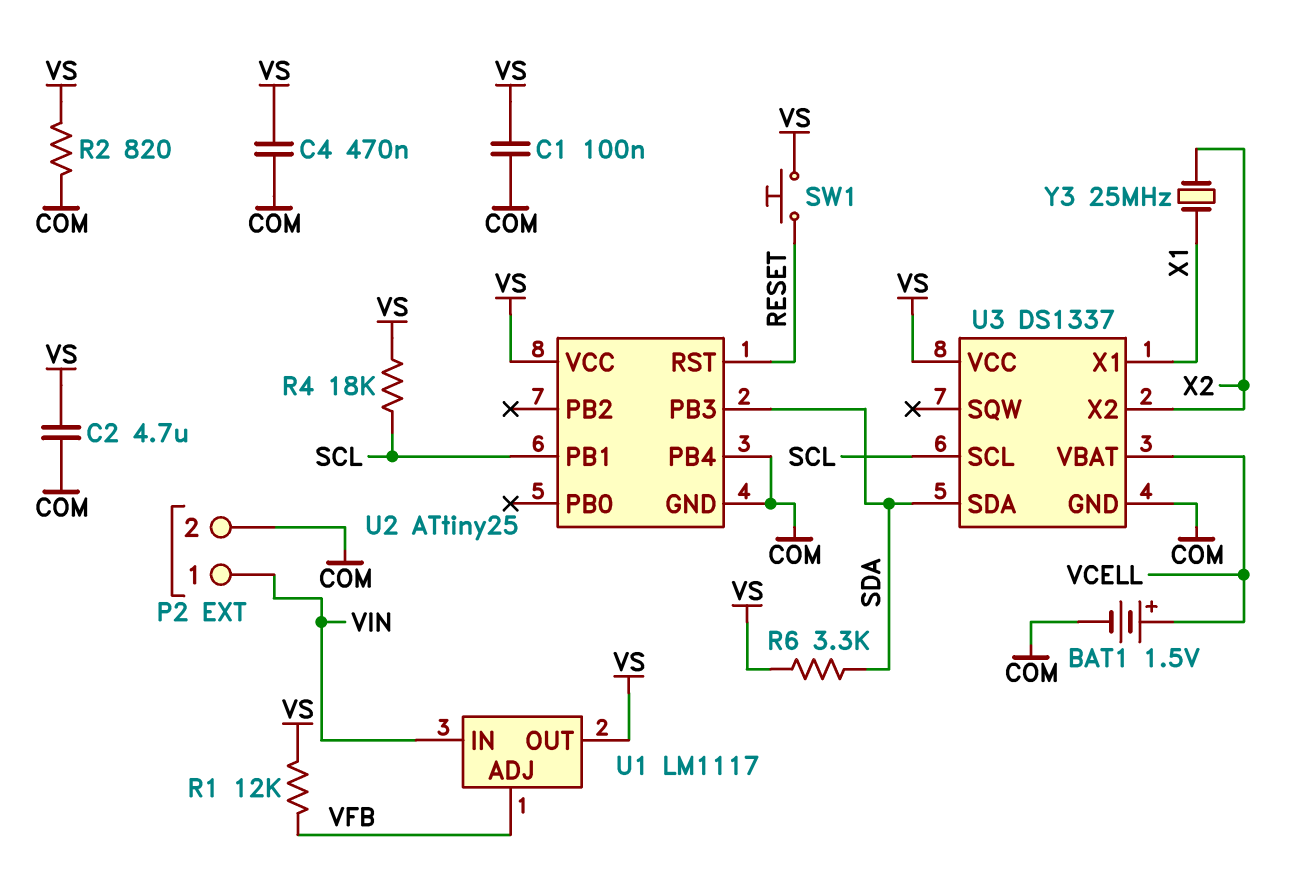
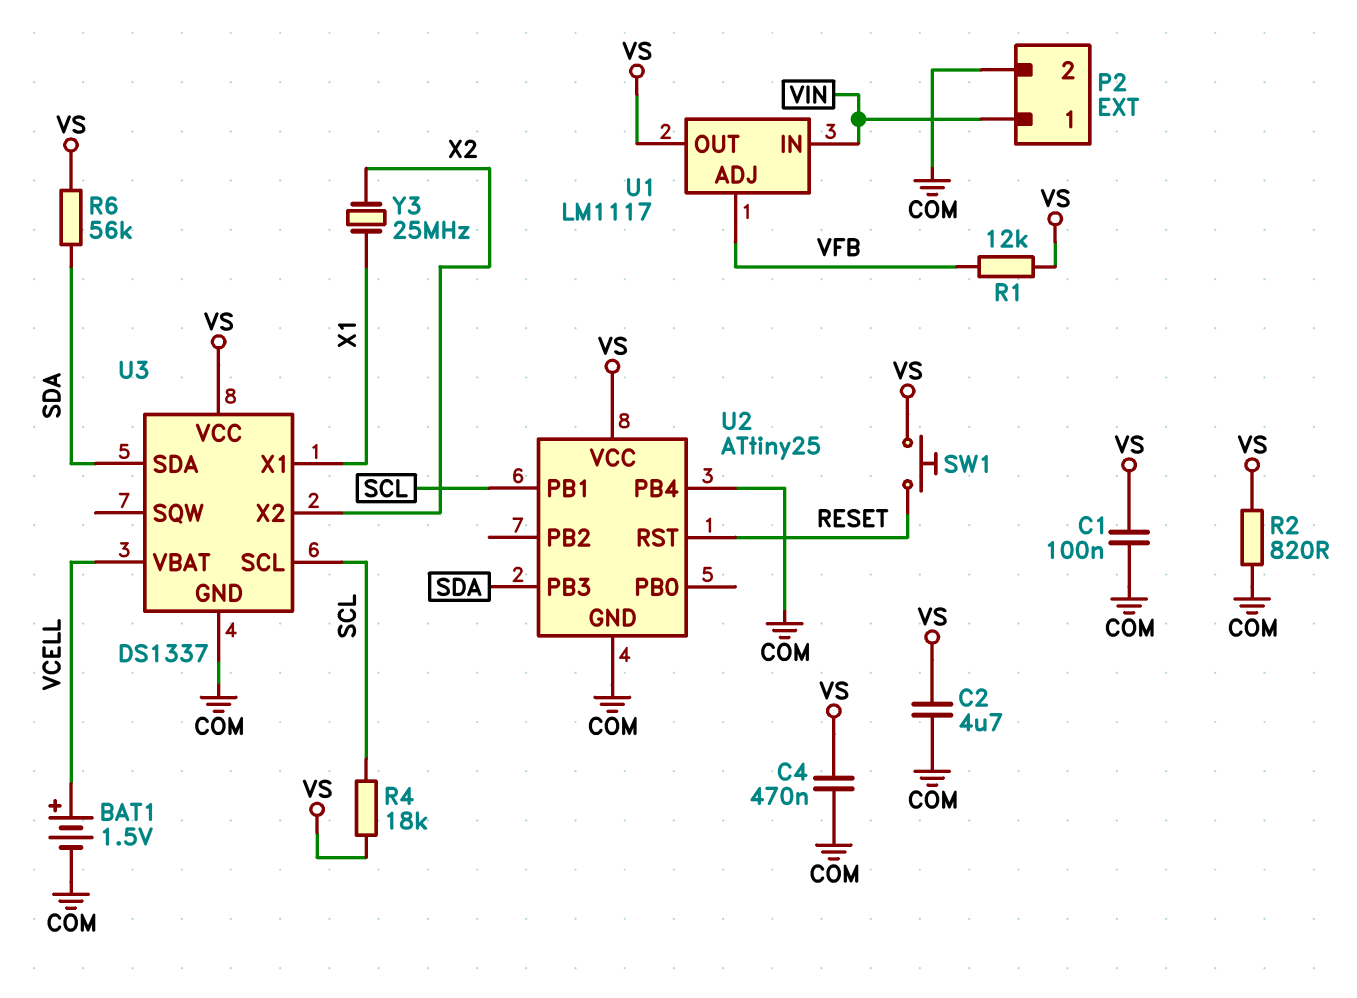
R6: 3.3k (SDA, VS) -> 56k (SDA, VS)

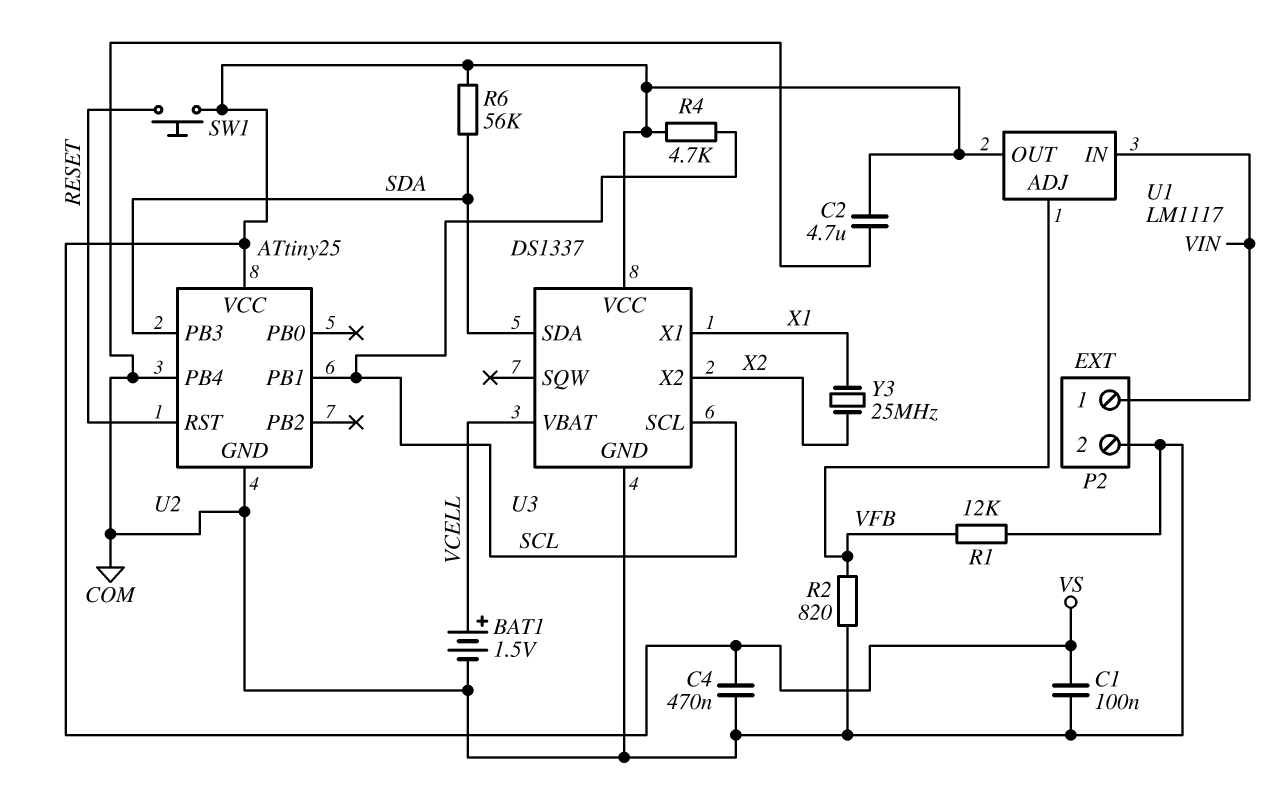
R1: 12k (VFB, VS) -> 12k (COM, VFB)
R2: 820 (COM, VS) -> 820 (COM, VFB)
R4: 18k (SCL, VS) -> 4.7k (SCL, VS)

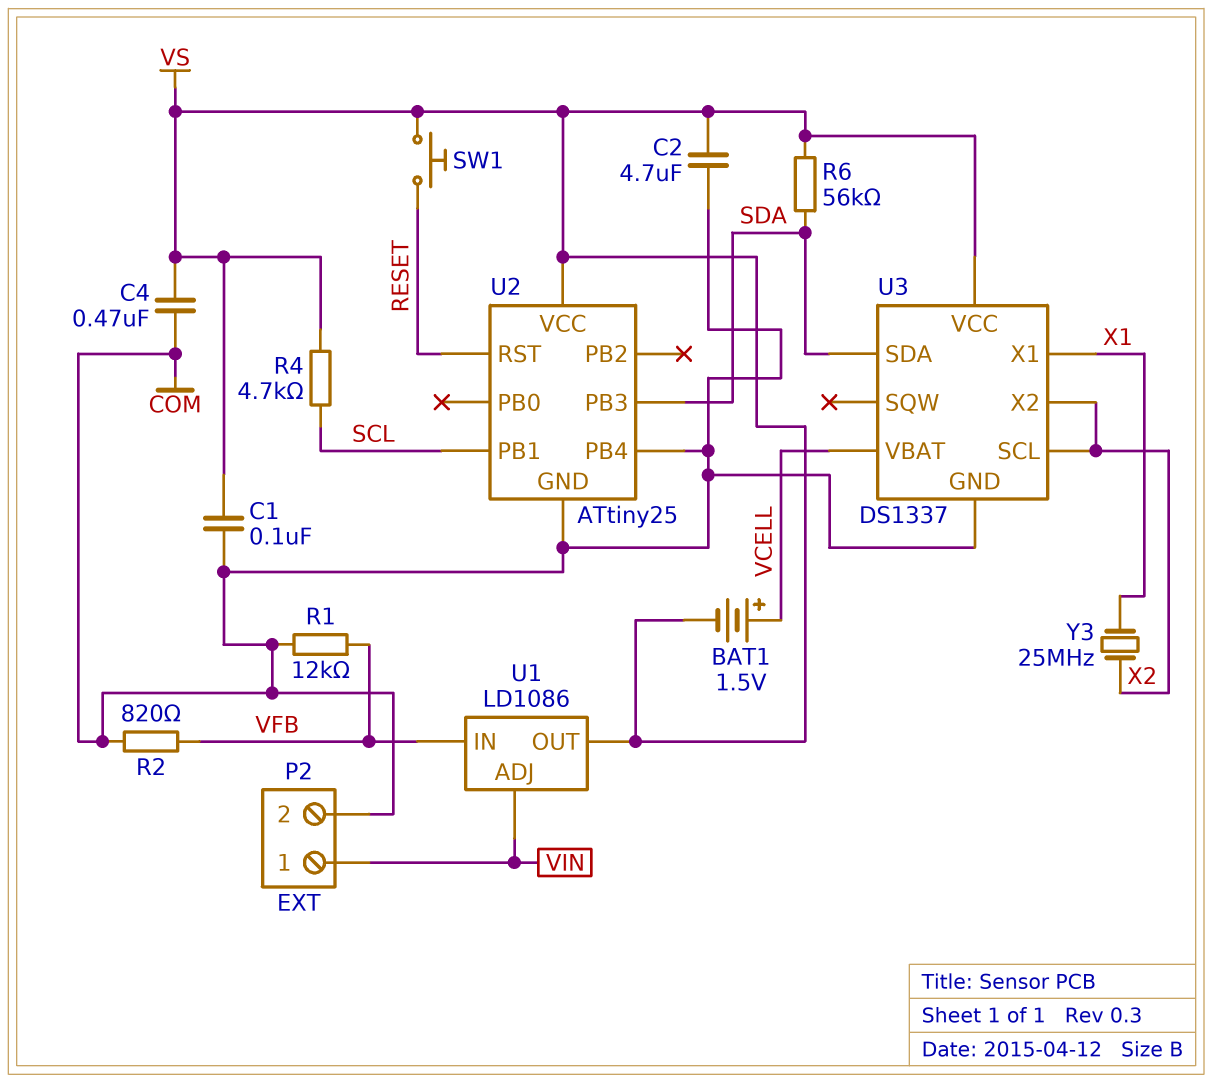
BAT1: 1.5V (plus VCELL, minus COM) -> 1.5V (plus VCELL, minus VS)
U1: LM1117 -> LD1086
U1 pin ADJ: VFB -> VIN
U1 pin IN: VIN -> VFB
U3 pin SCL: SCL -> X2

